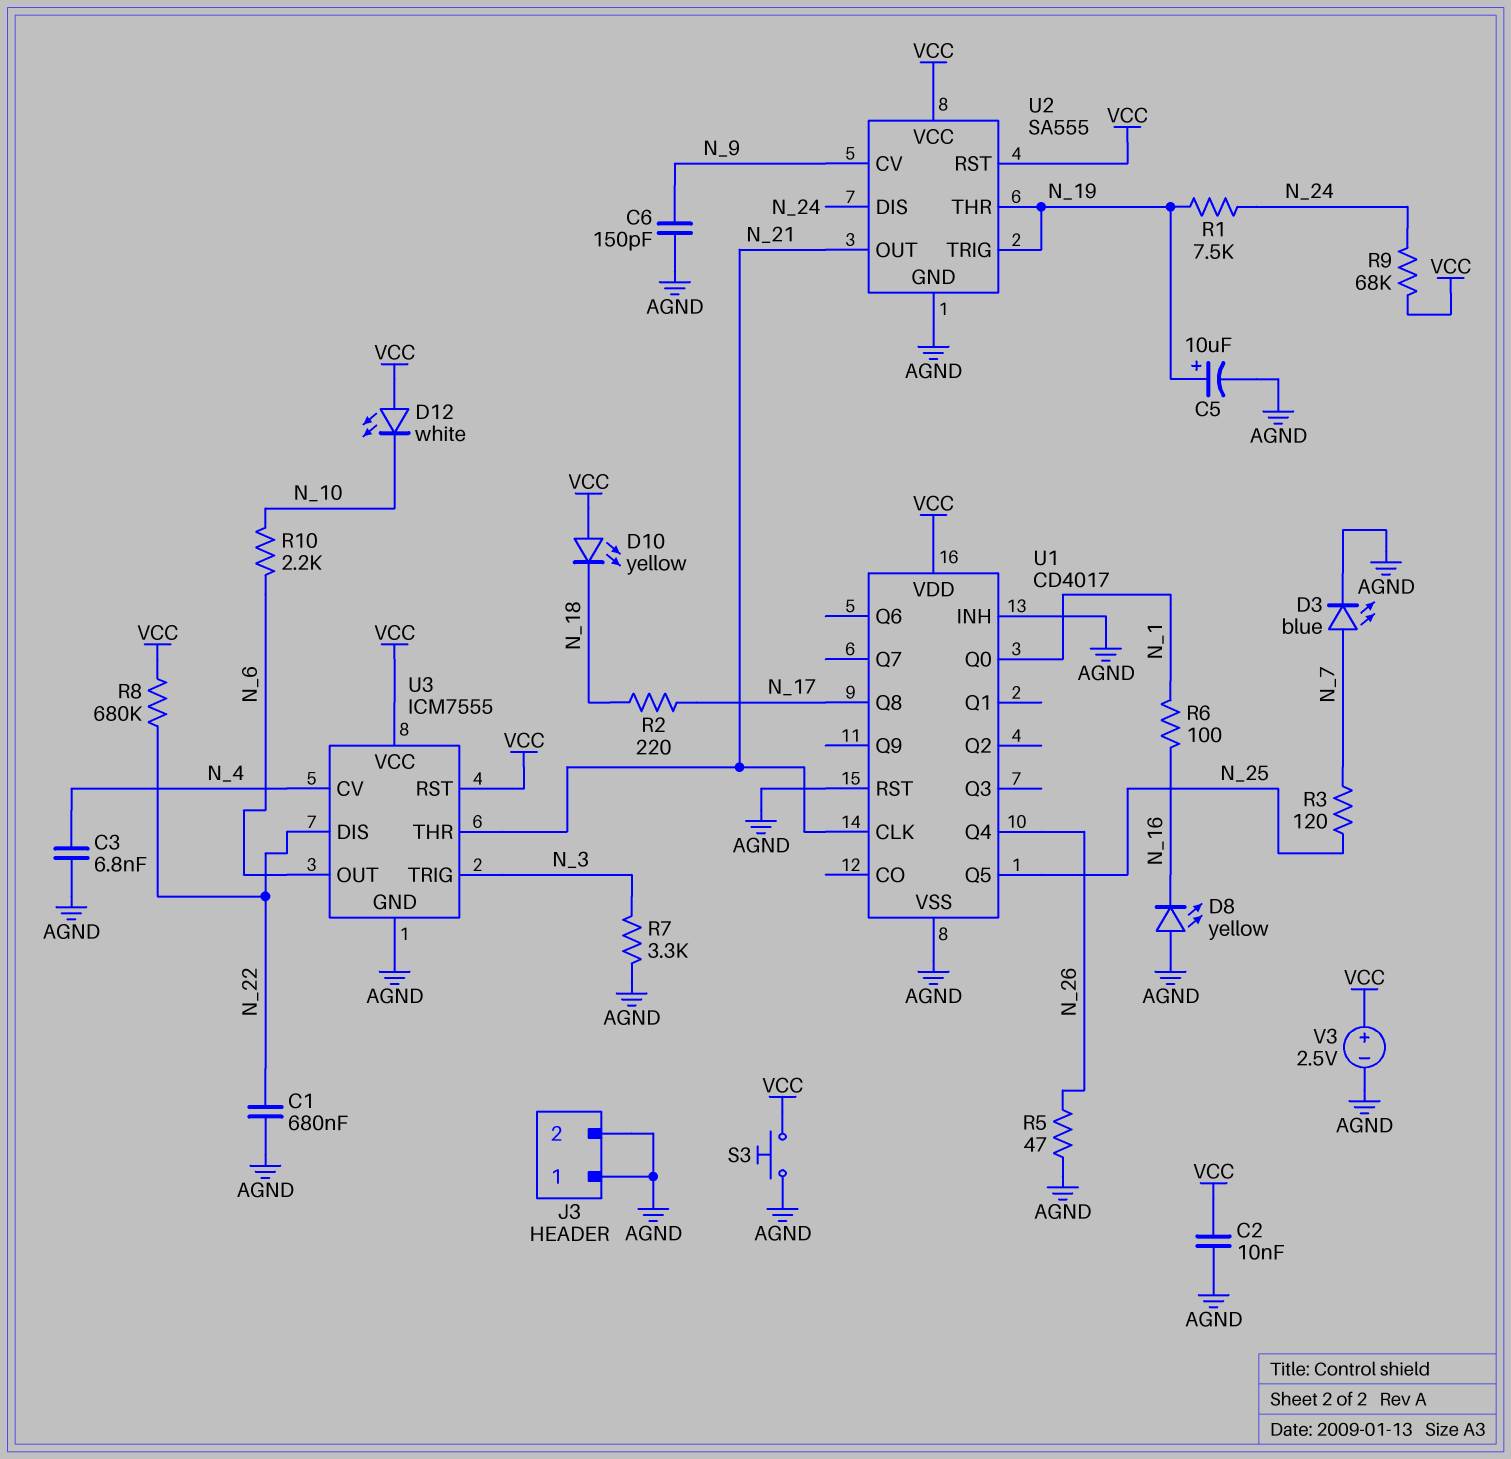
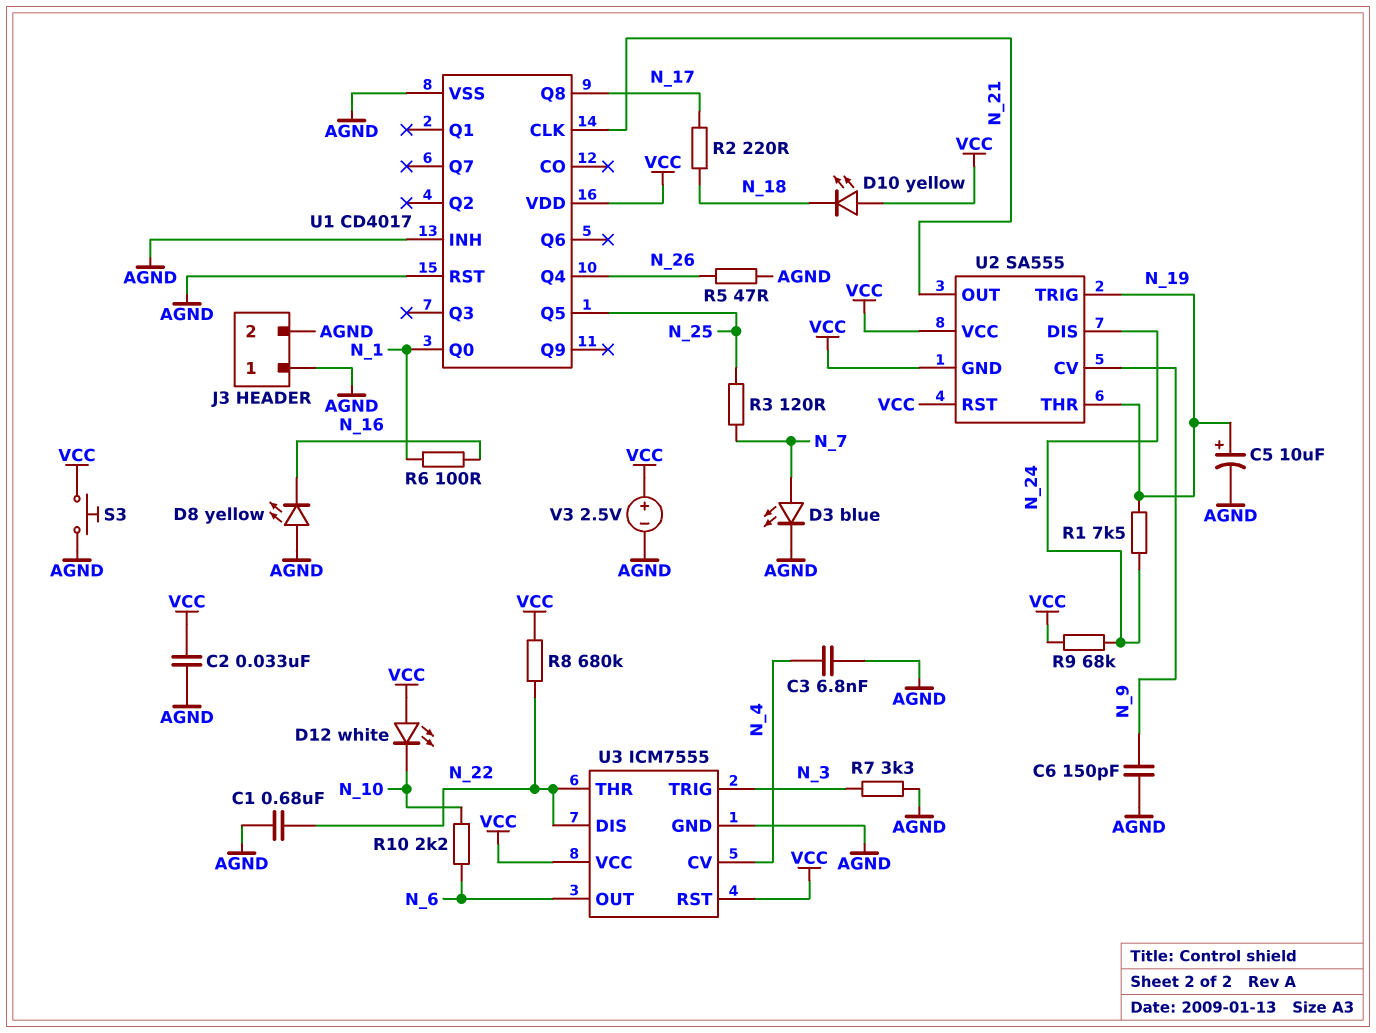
C2: 10nF (AGND, VCC) -> 33nF (AGND, VCC)
U2 pin GND: AGND -> VCC
U3 pin THR: N_21 -> N_22

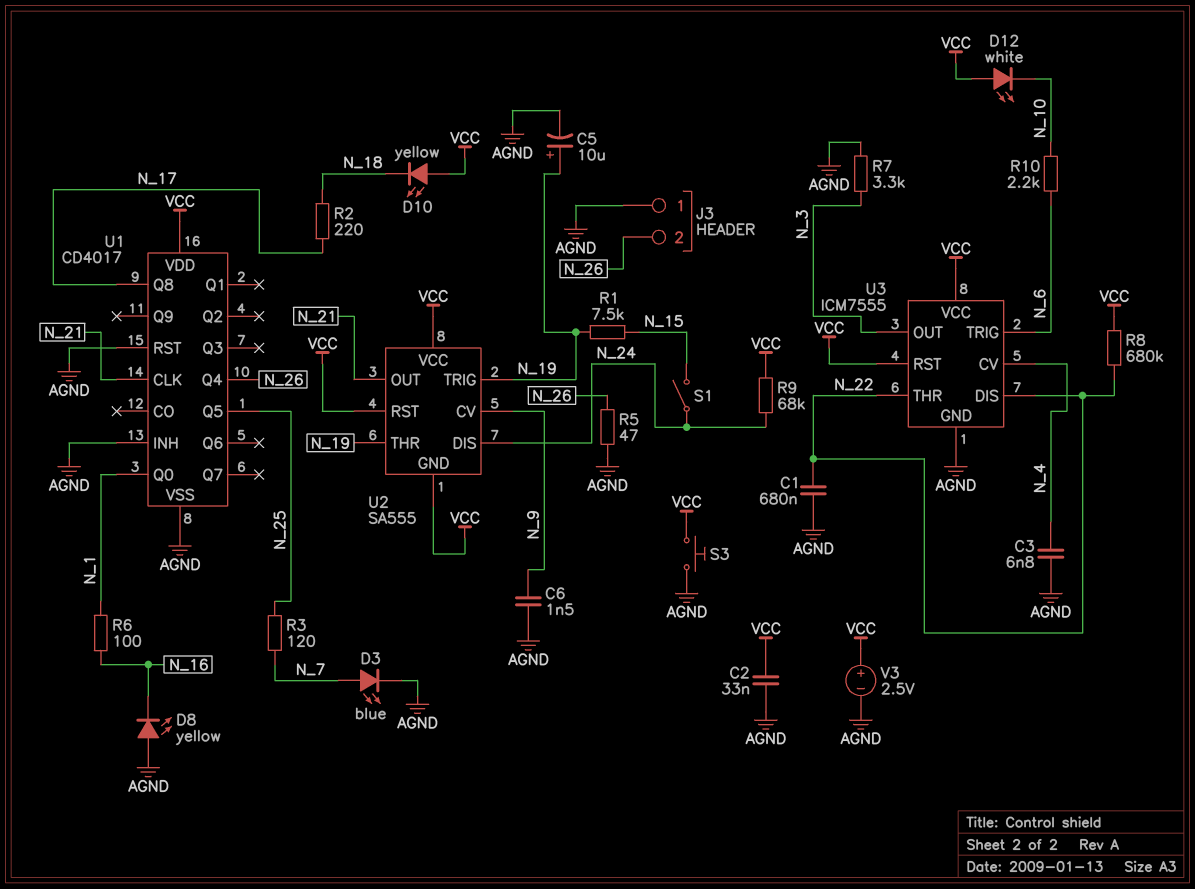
C6: 150pF (AGND, N_9) -> 1.5nF (AGND, N_9)
J3 pin 2: AGND -> N_26
R1: 7.5k (N_19, N_24) -> 7.5k (N_15, N_19)
S1: none -> switch (N_15, N_24)
U3 pin OUT: N_6 -> N_3
U3 pin TRIG: N_3 -> N_6

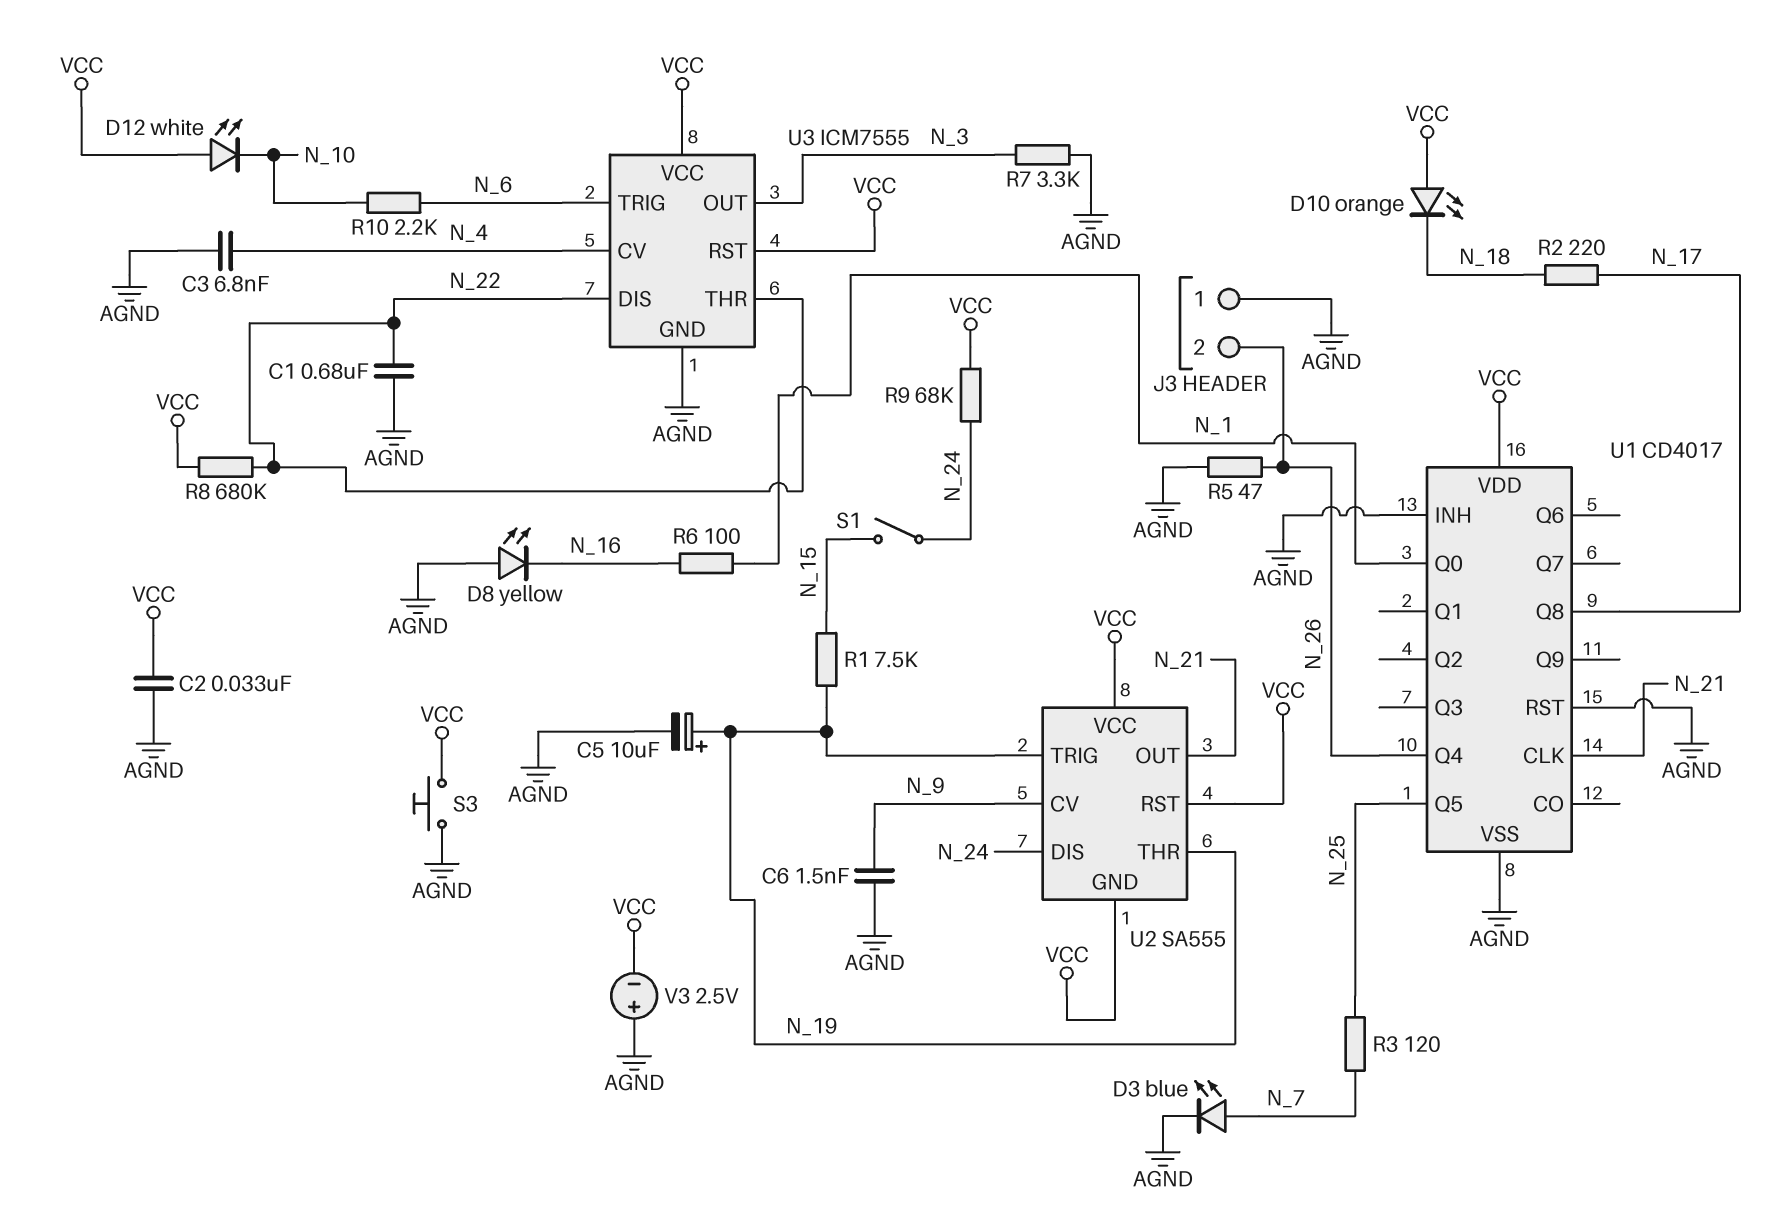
D10: LED yellow (A VCC, K N_18) -> LED orange (A VCC, K N_18)
V3: 2.5V (plus VCC, minus AGND) -> 2.5V (plus AGND, minus VCC)

